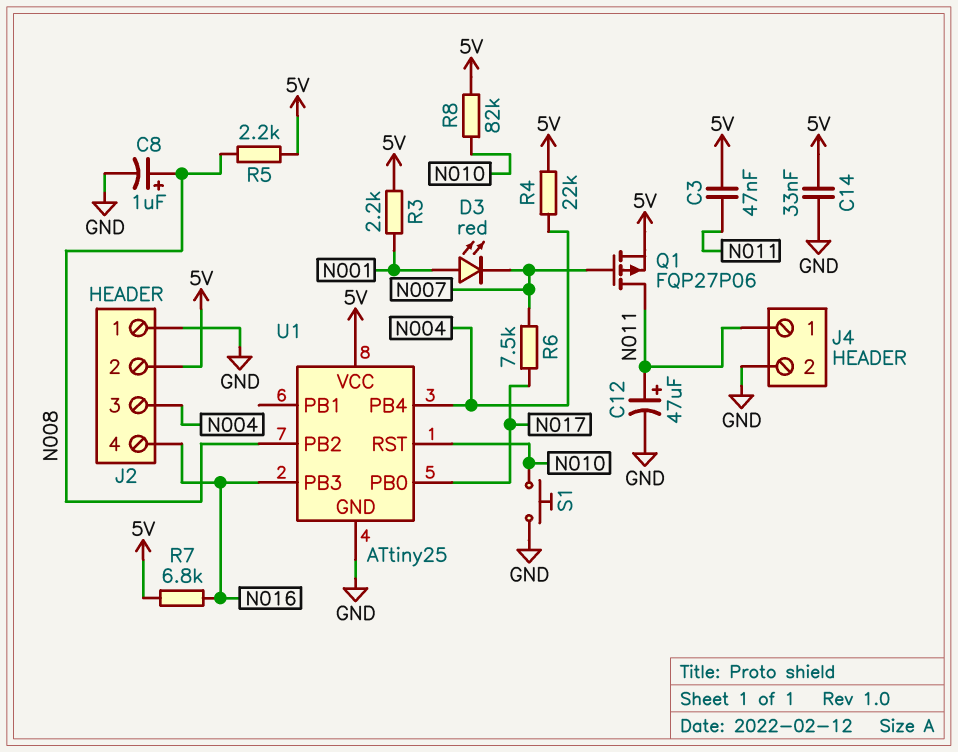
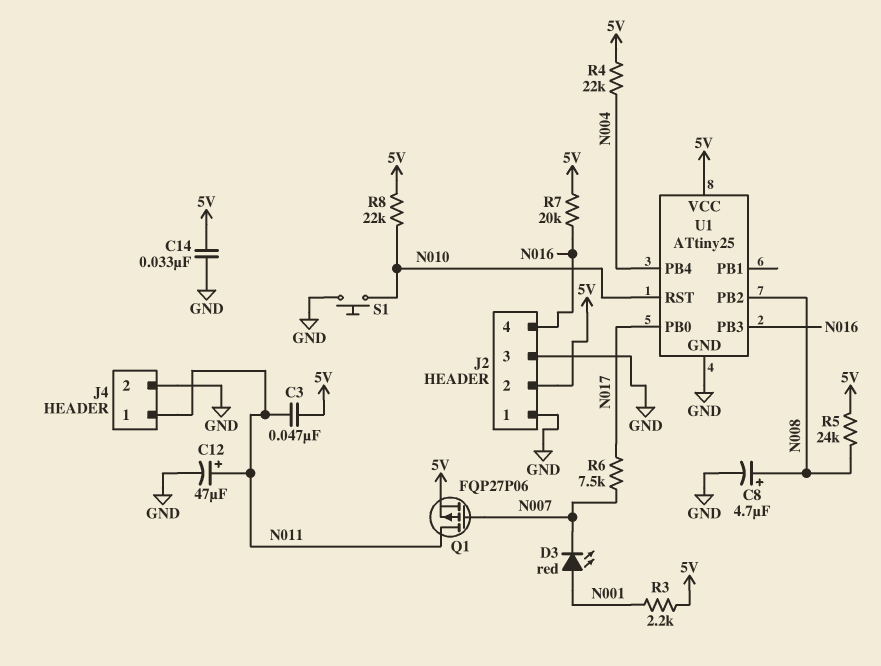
C8: 1uF (plus N008, minus GND) -> 4.7uF (plus N008, minus GND)
J2 pin 3: N004 -> GND
R5: 2.2k (5V, N008) -> 24k (5V, N008)
R7: 6.8k (5V, N016) -> 20k (5V, N016)
R8: 82k (5V, N010) -> 22k (5V, N010)

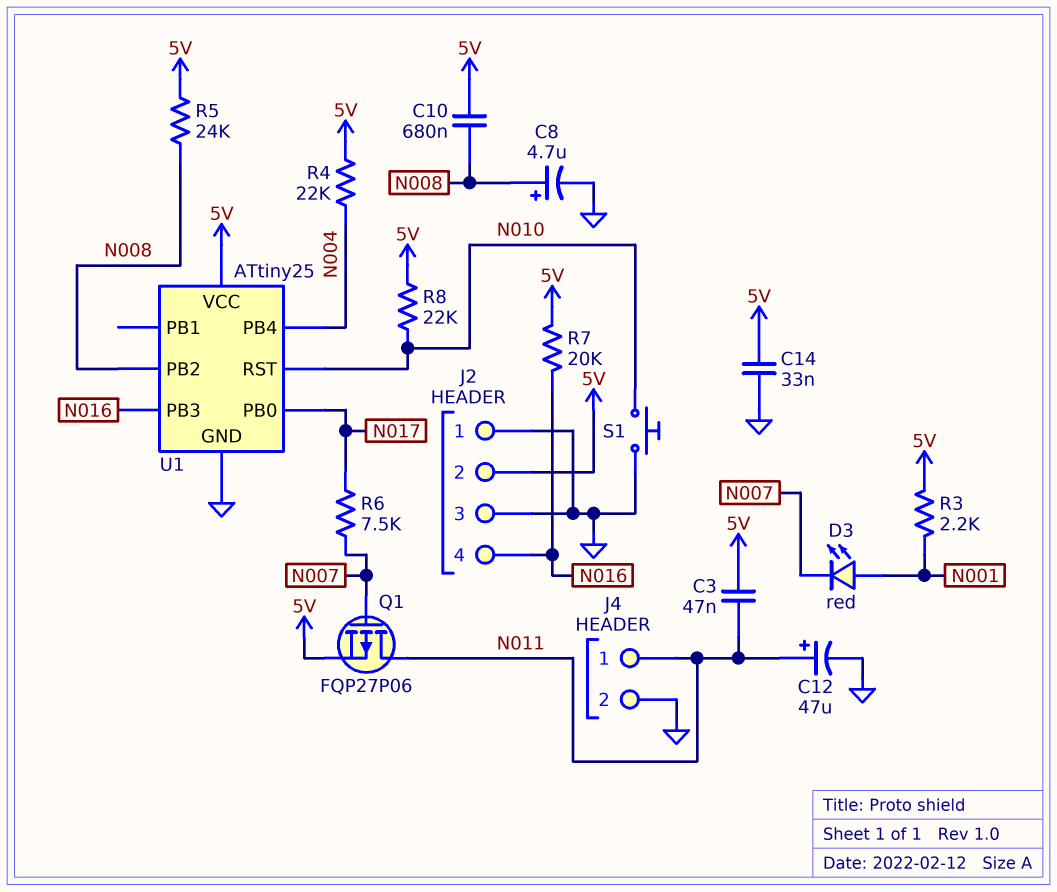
C10: none -> 680nF (5V, N008)

